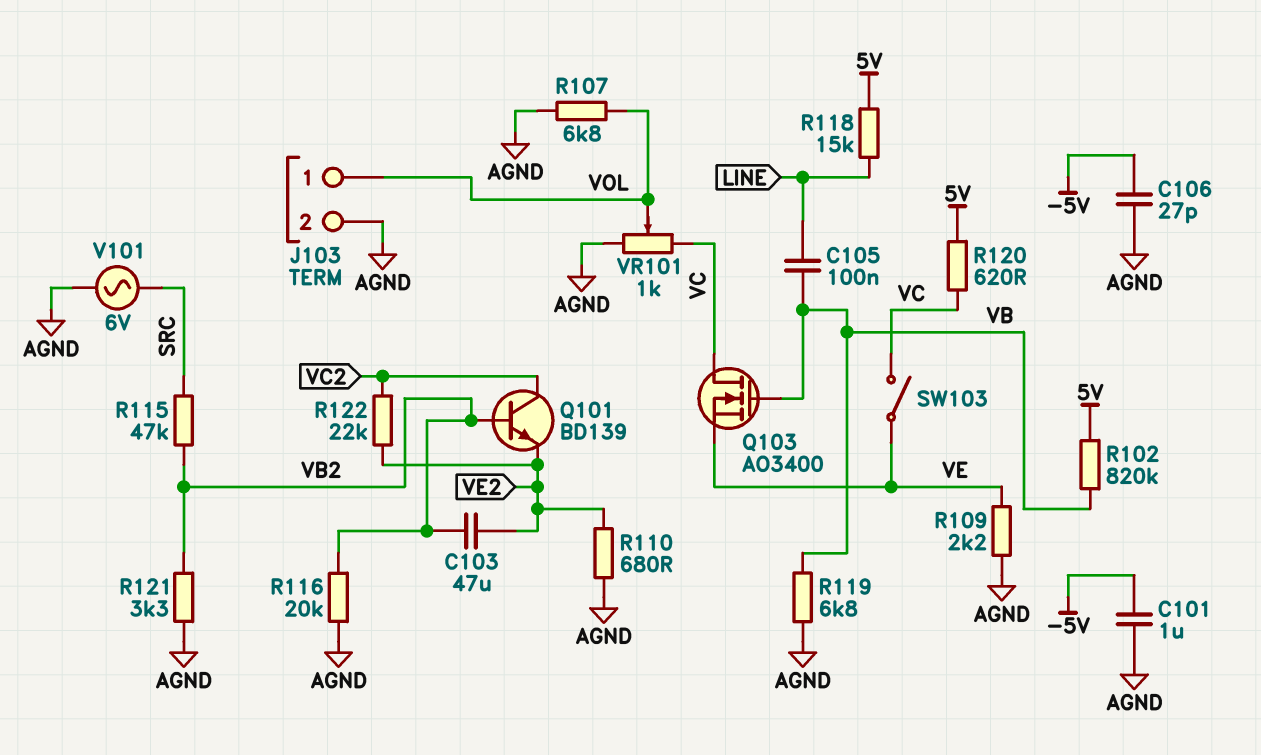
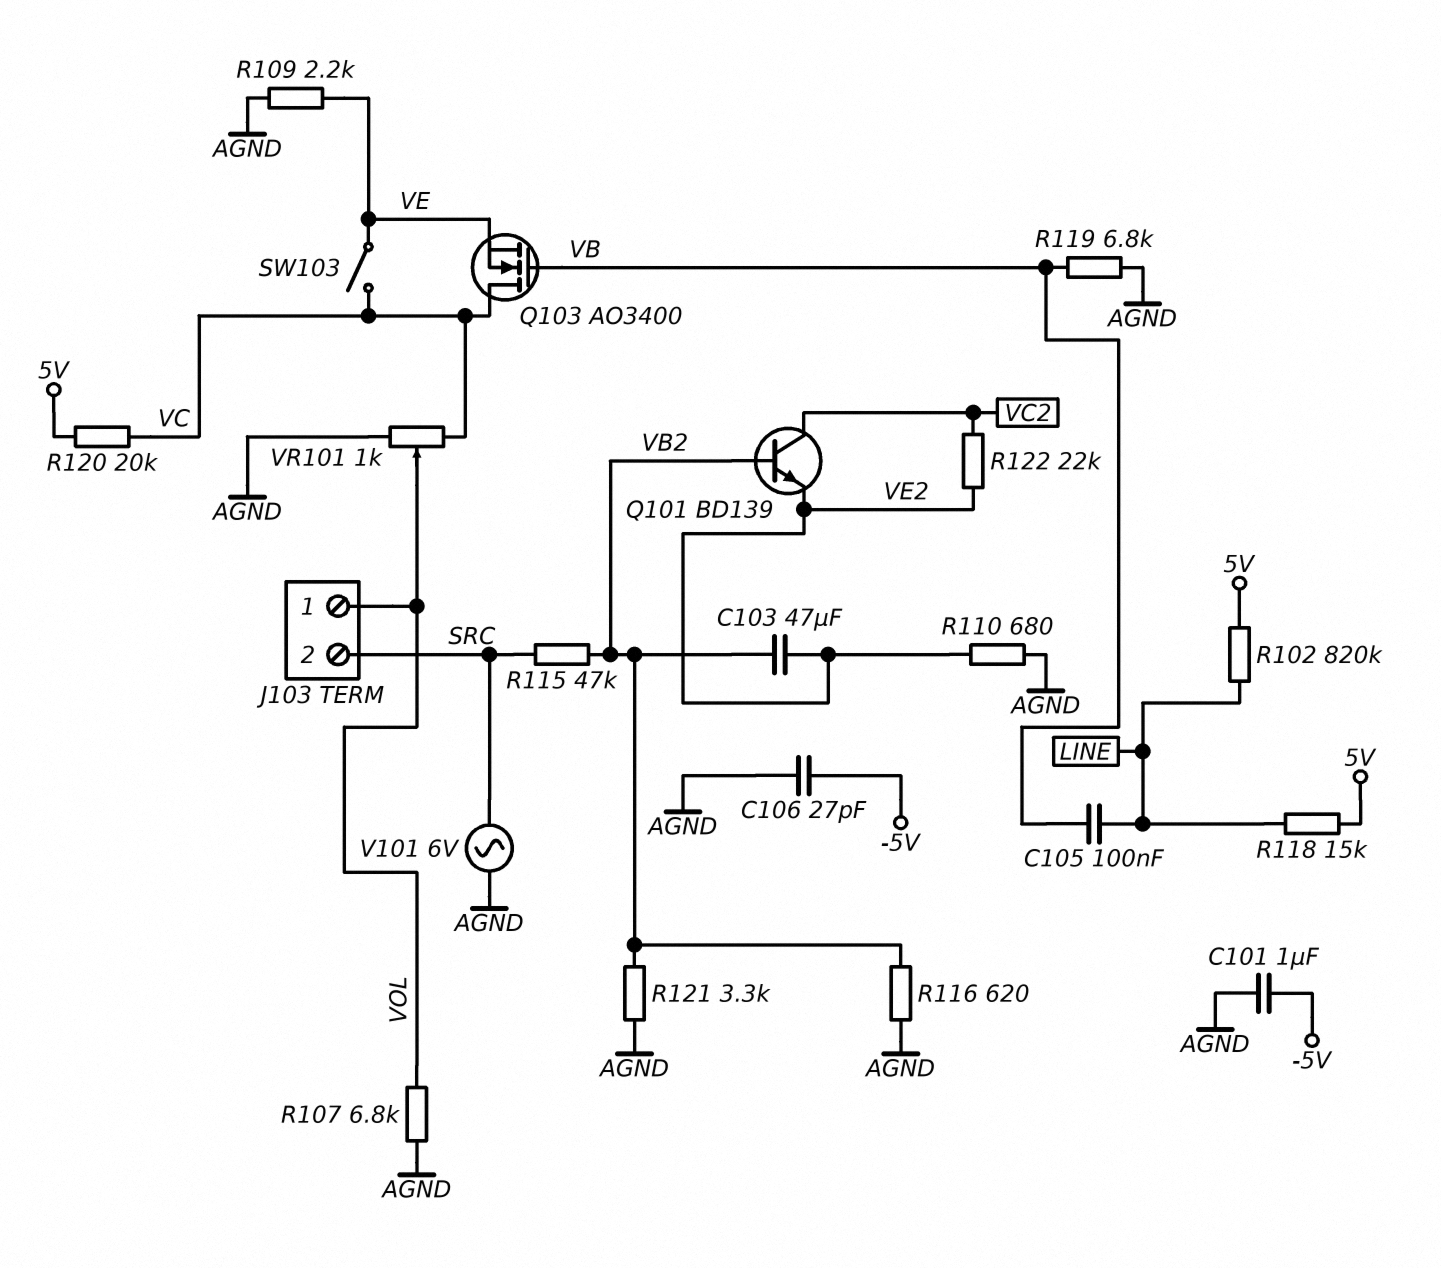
J103 pin 2: AGND -> SRC
R102: 820k (5V, VB) -> 820k (5V, LINE)
R116: 20k (AGND, VB2) -> 620 (AGND, VB2)
R120: 620 (5V, VC) -> 20k (5V, VC)

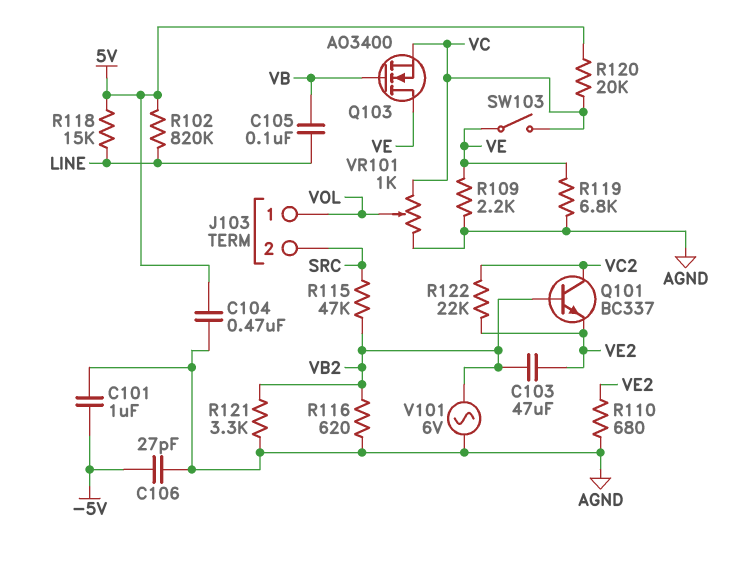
C104: none -> 470nF (5V, AGND)
Q101: NPN BD139 (B VB2, C VC2, E VE2) -> NPN BC337 (B VB2, C VC2, E VE2)
Q103: NMOS AO3400 (G VB, D VC, S VE) -> NMOS AO3400 (G VB, D VE, S VC)
R107: 6.8k (AGND, VOL) -> none
R119: 6.8k (AGND, VB) -> 6.8k (AGND, VE)
V101: AC 6V (AGND, SRC) -> AC 6V (AGND, VB2)

